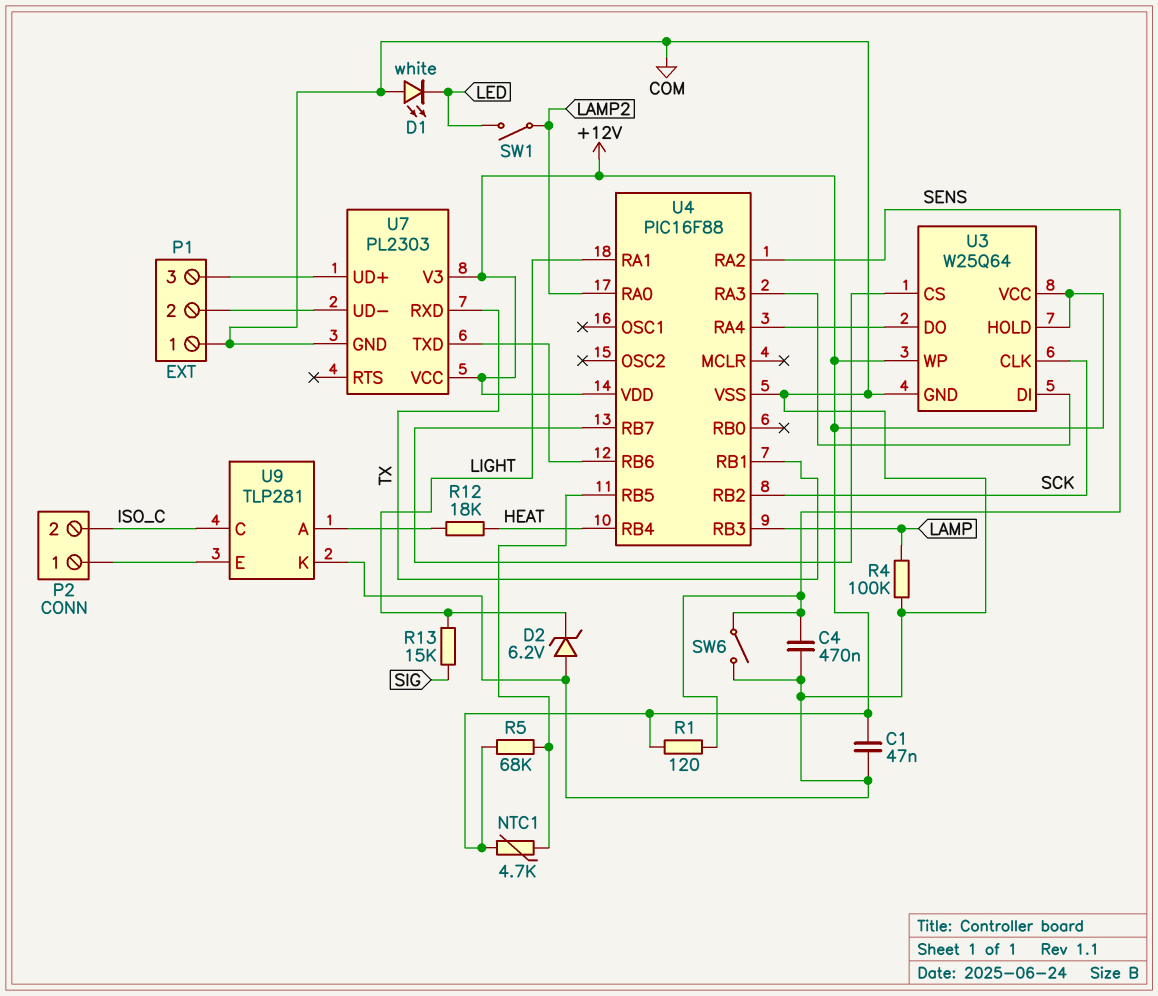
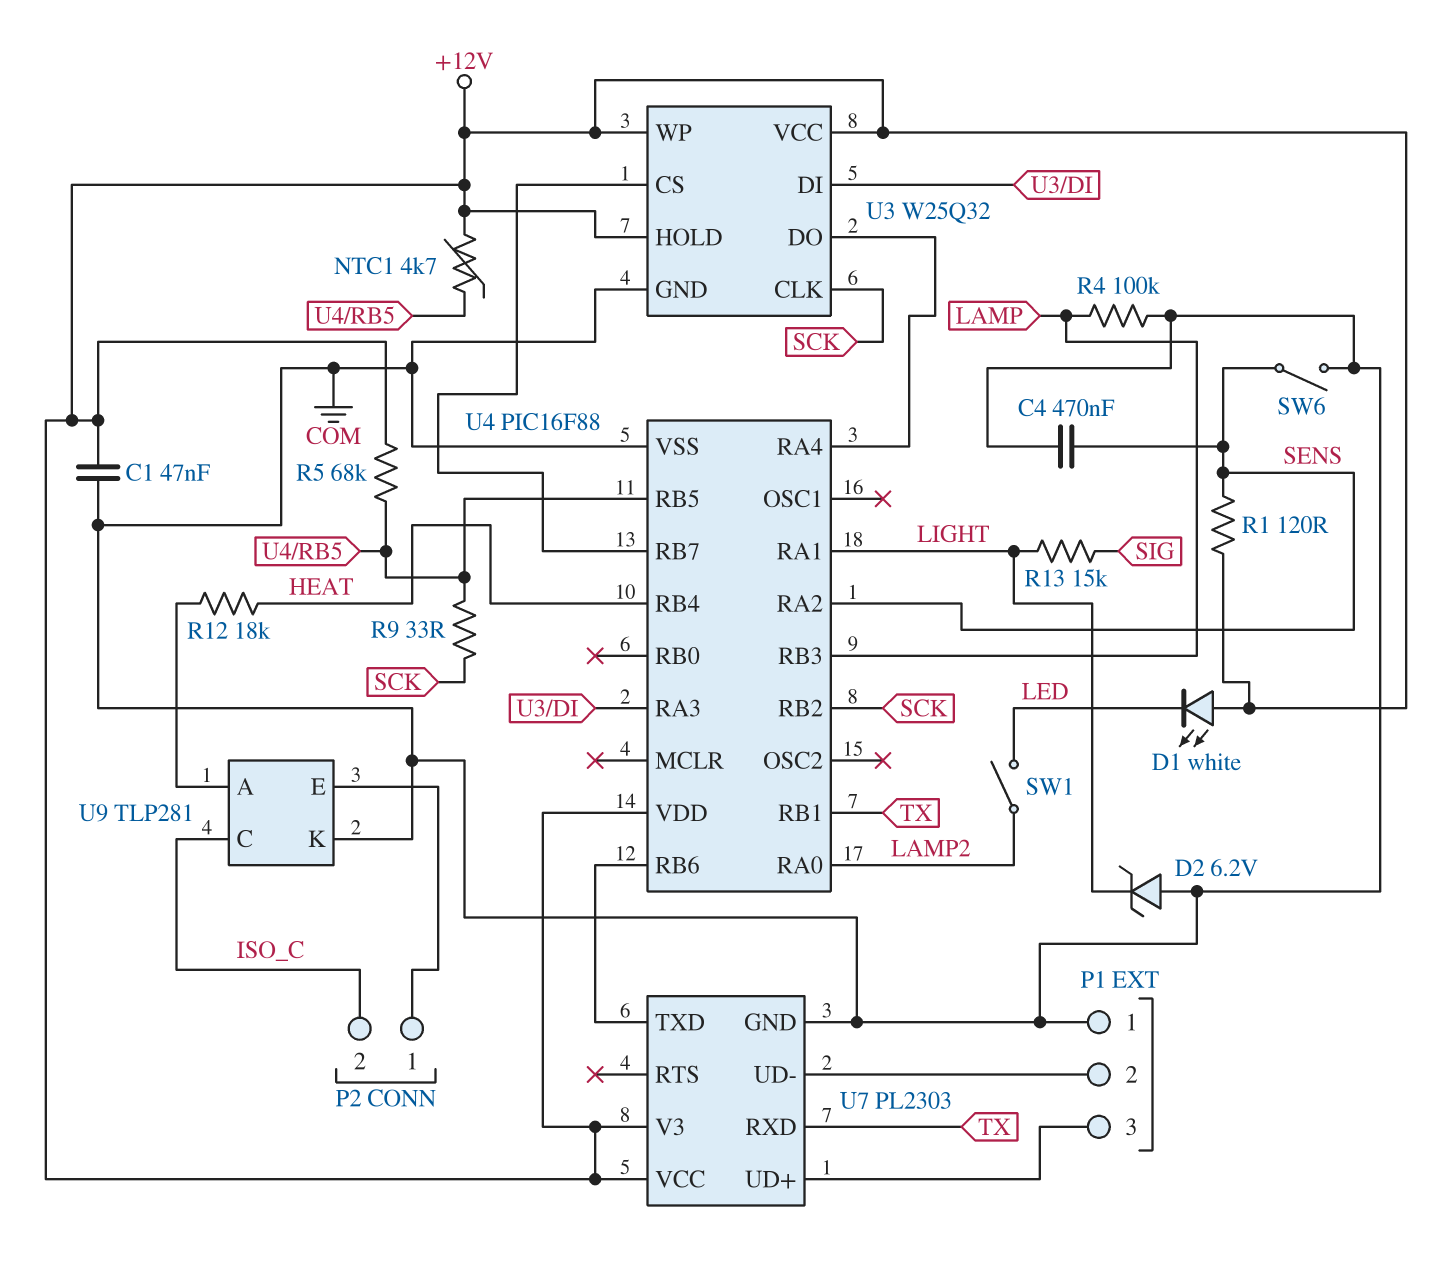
D1: LED white (A COM, K LED) -> LED white (A +12V, K LED)
R9: none -> 33 (SCK, U4/RB5)
U3: W25Q64 -> W25Q32

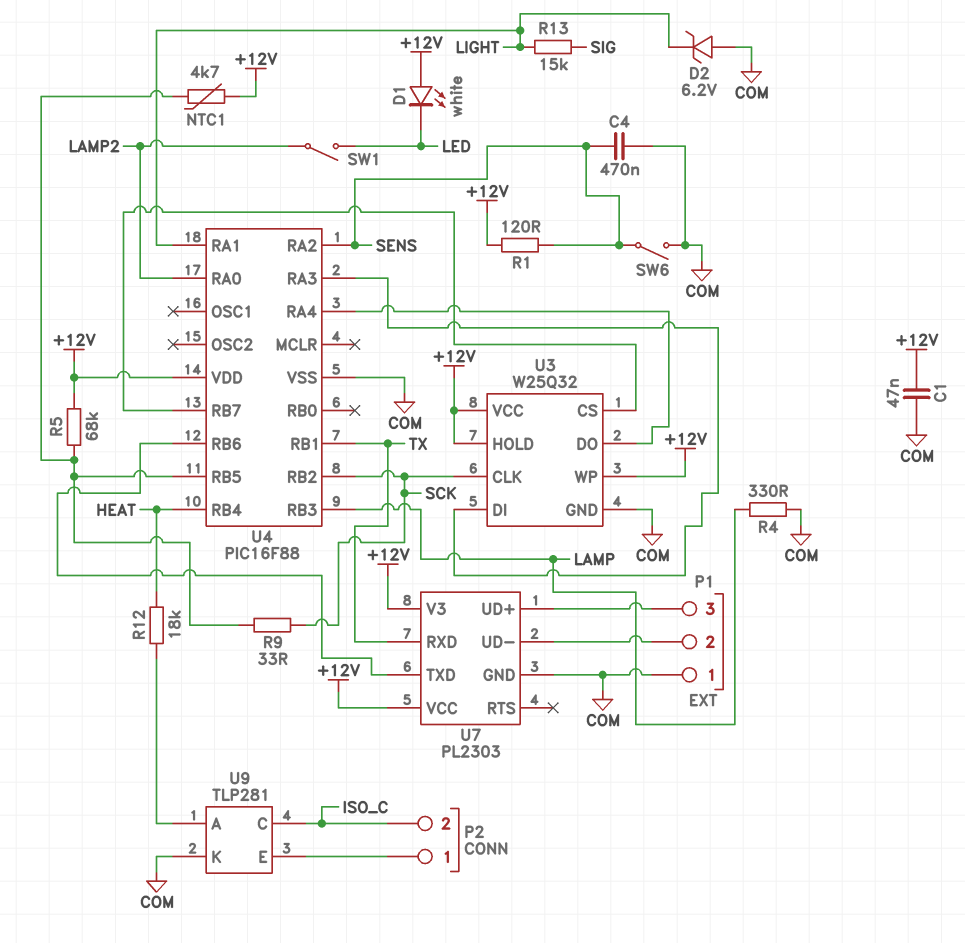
R4: 100k (COM, LAMP) -> 330 (COM, LAMP)

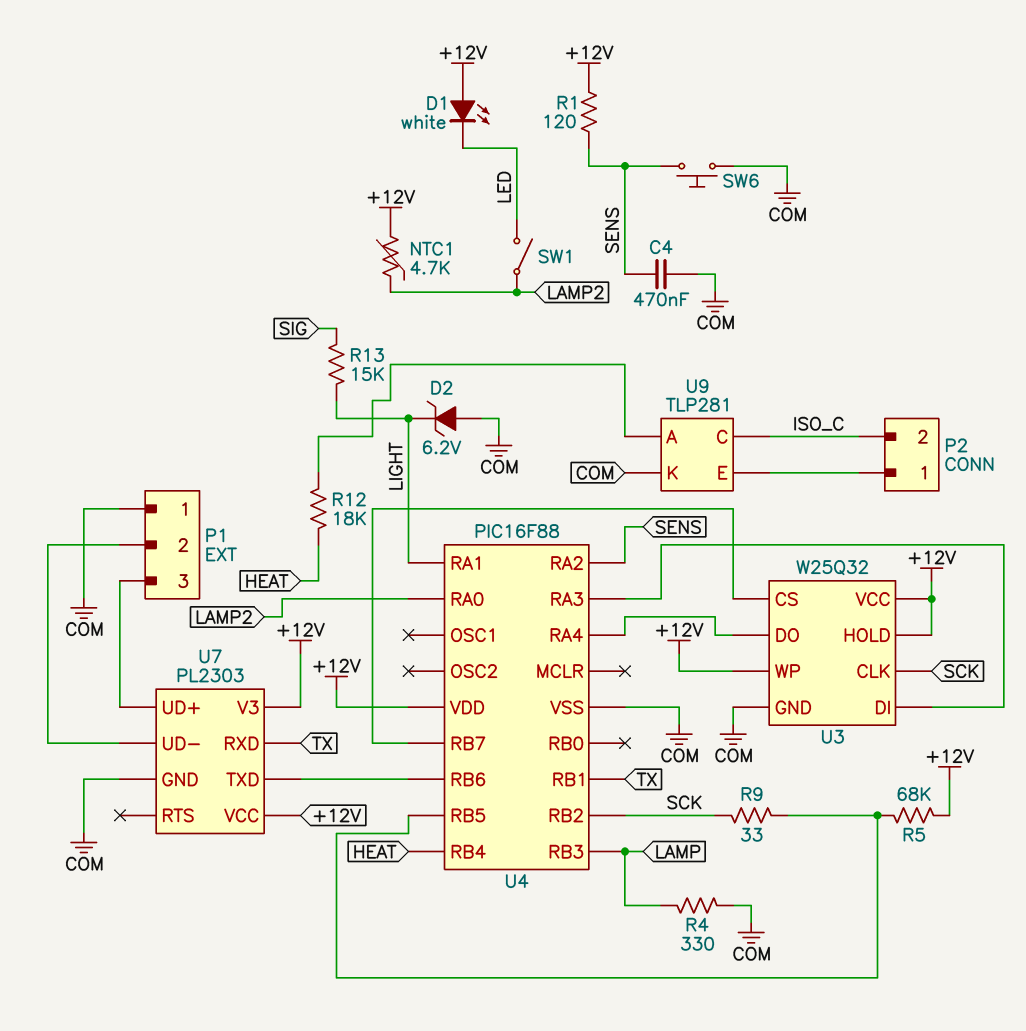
C1: 47nF (+12V, COM) -> none
NTC1: 4.7k (+12V, U4/RB5) -> 4.7k (+12V, LAMP2)
SW6: switch (COM, SENS) -> button (COM, SENS)

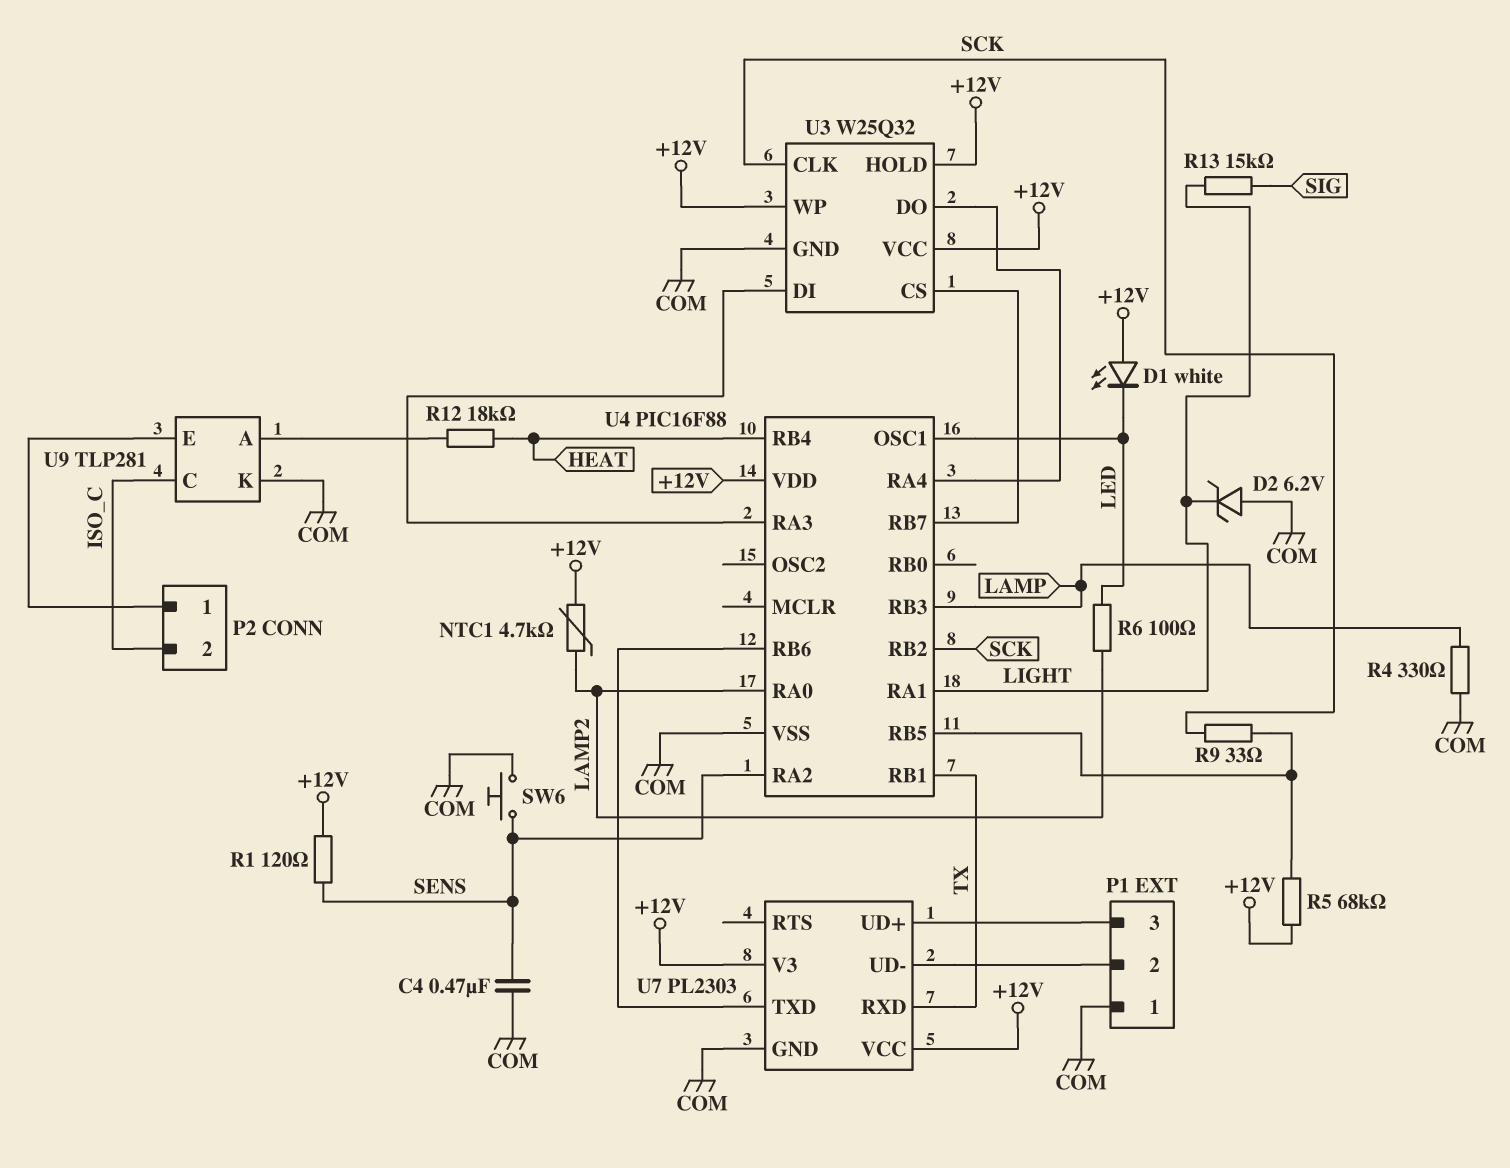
R6: none -> 100 (LAMP2, LED)
SW1: switch (LAMP2, LED) -> none
U4 pin OSC1: none -> LED

